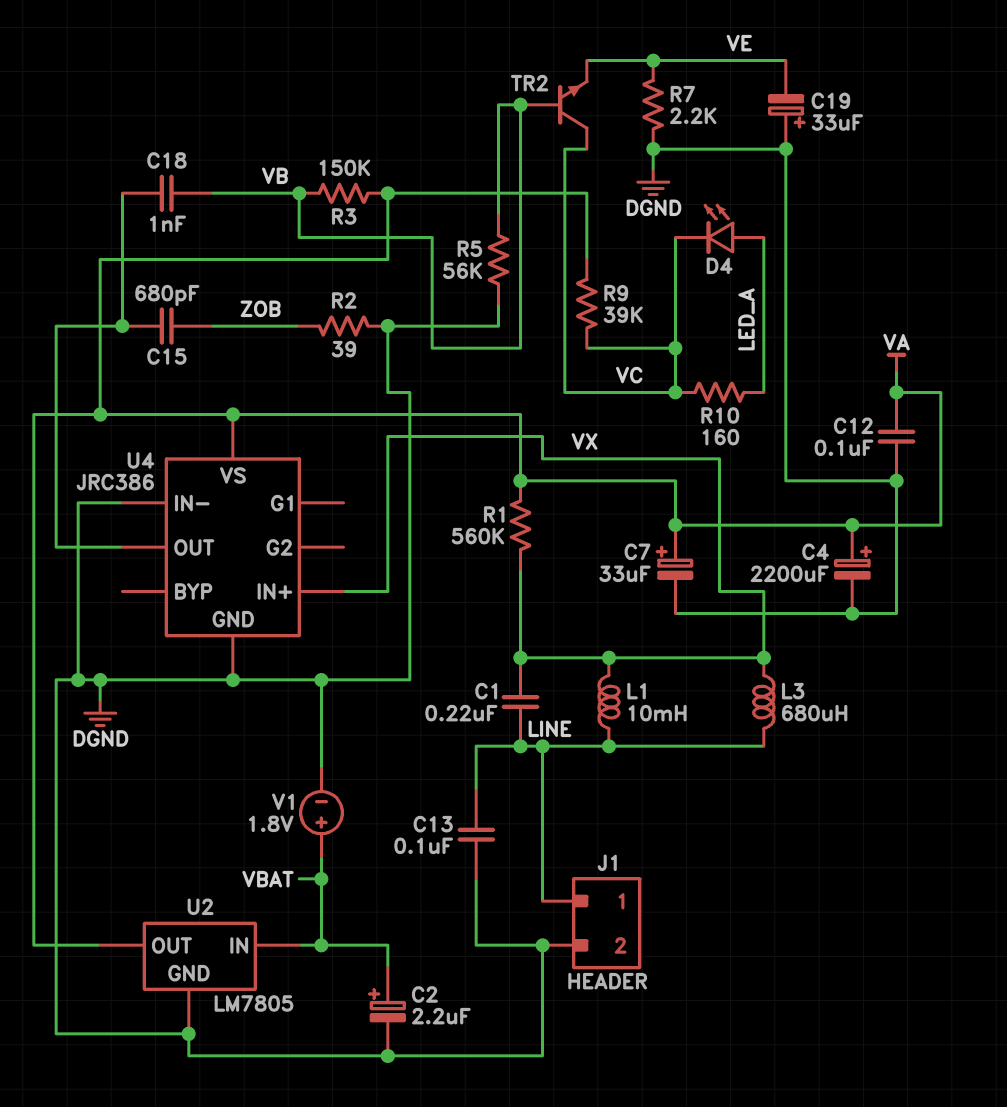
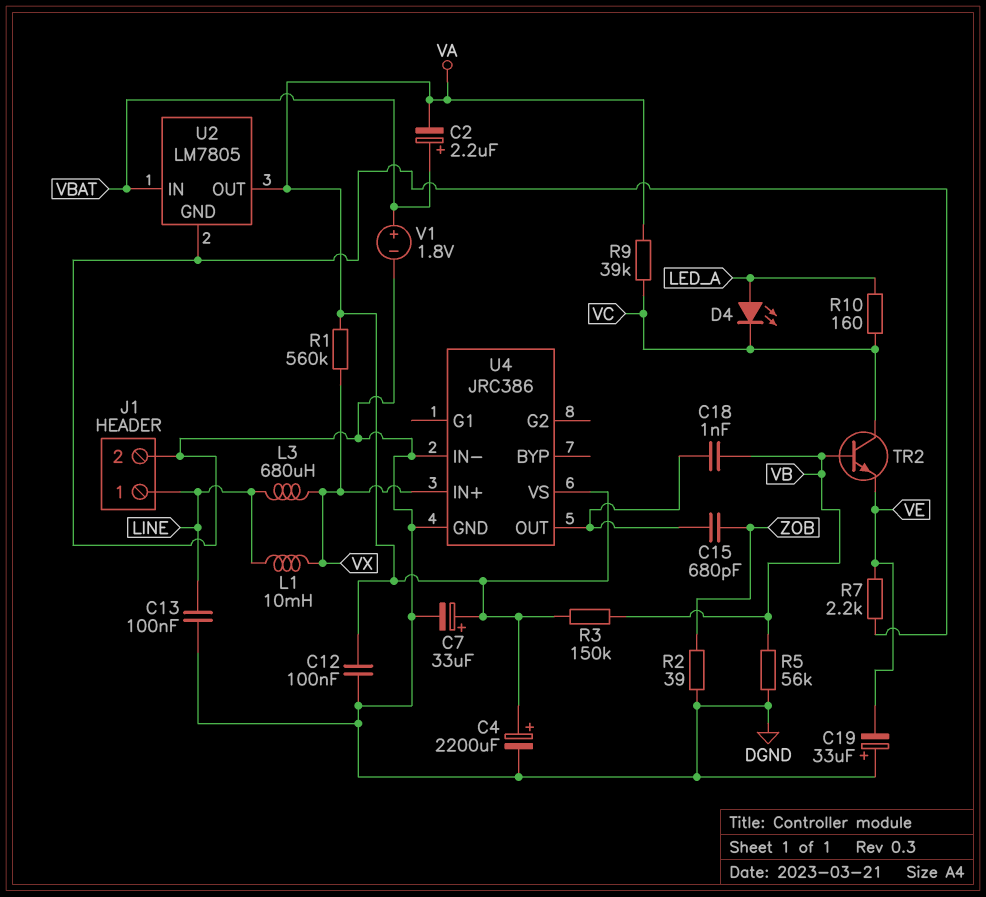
C1: 220nF (LINE, VX) -> none
C2: 2.2uF (plus VBAT, minus DGND) -> 2.2uF (plus VBAT, minus VA)

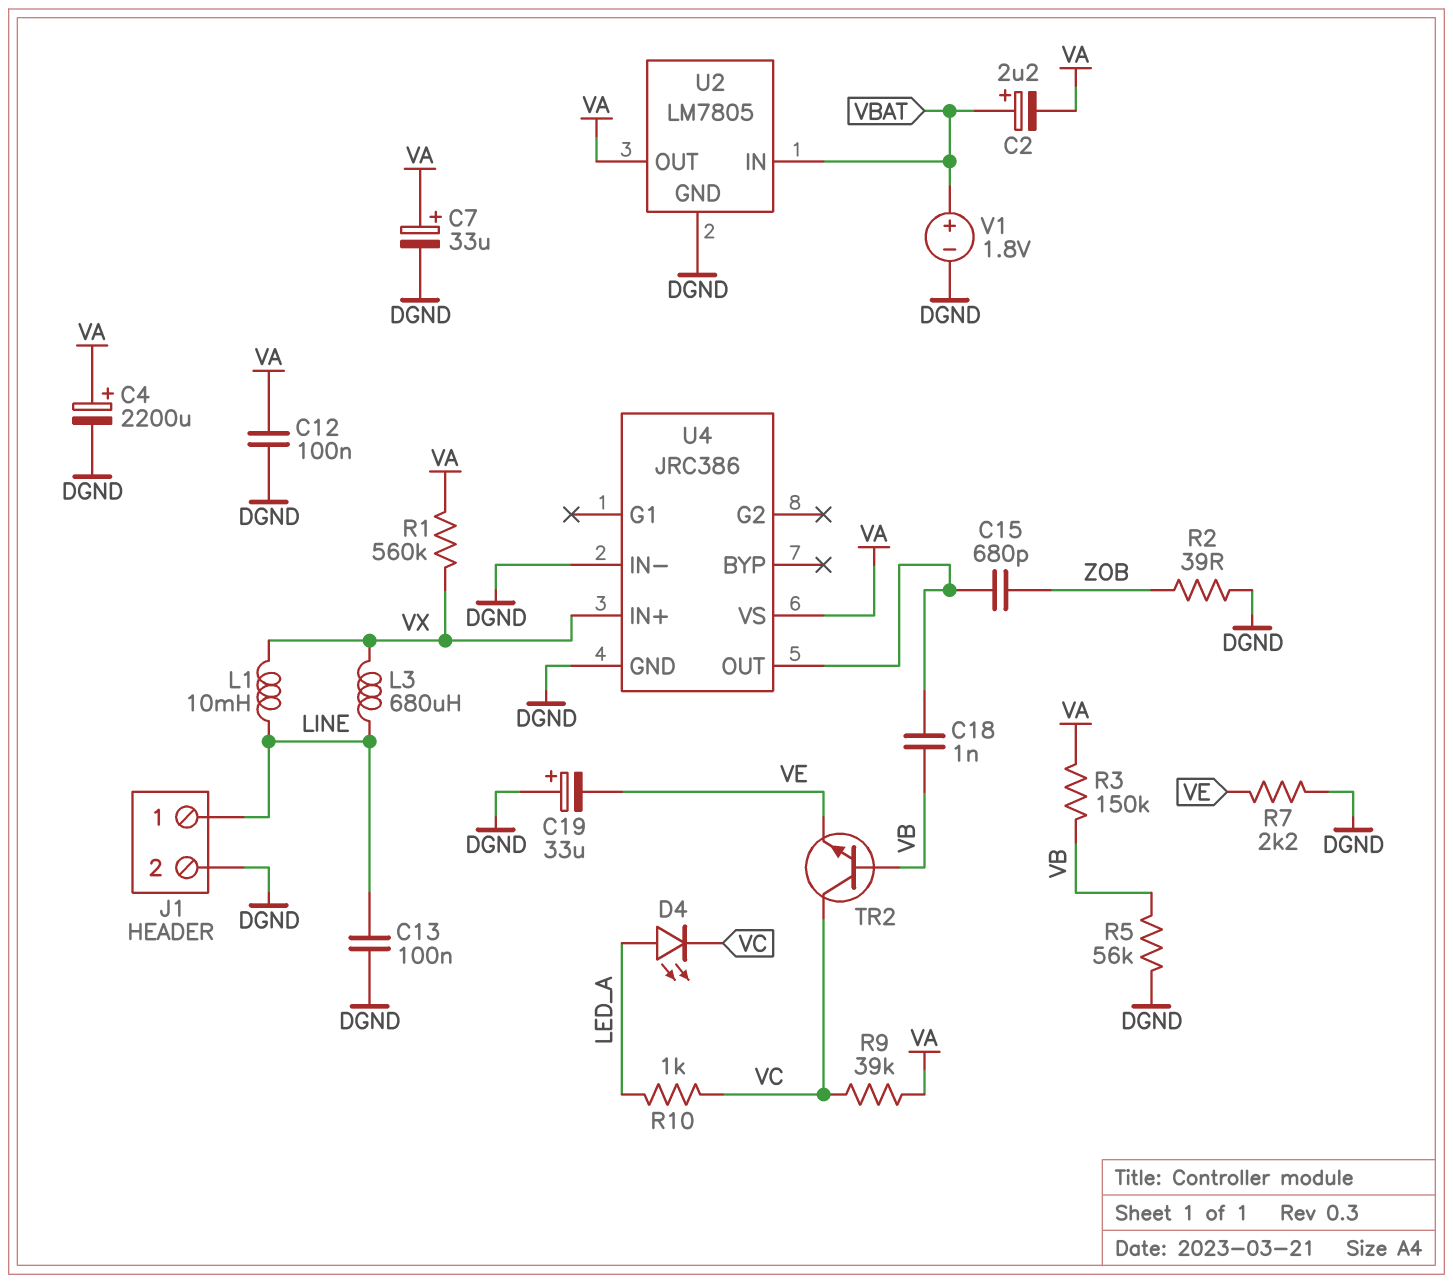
R10: 160 (LED_A, VC) -> 1k (LED_A, VC)

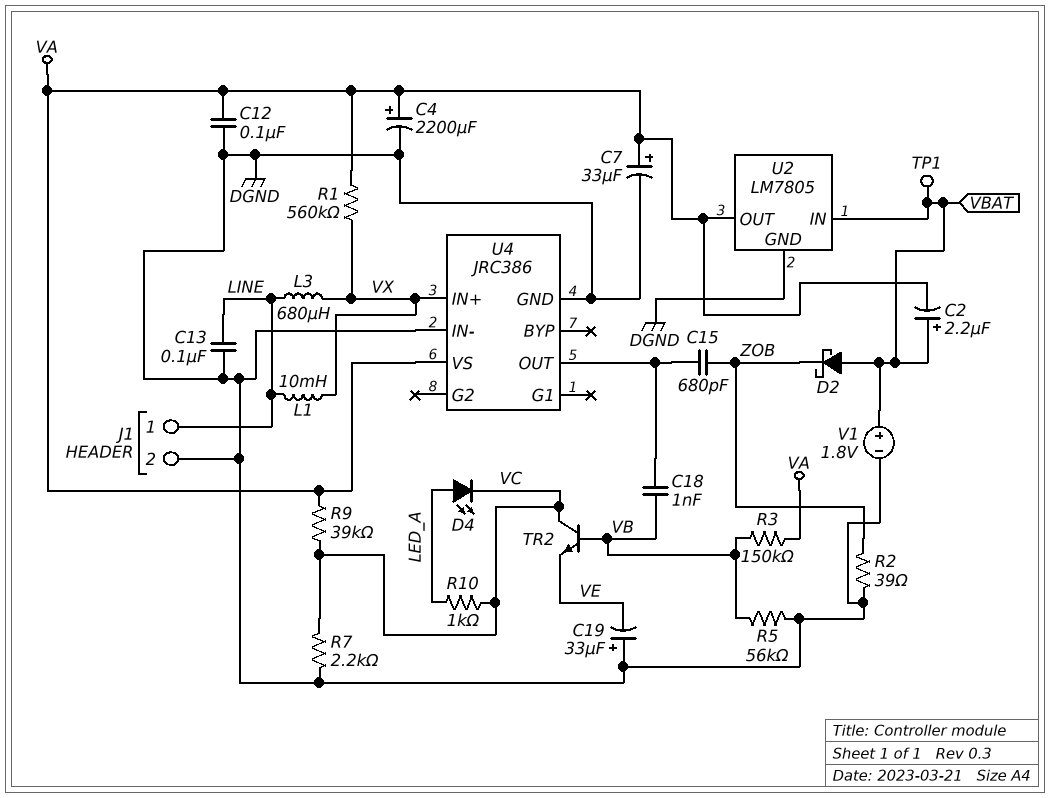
D2: none -> schottky (A VBAT, K ZOB)
R7: 2.2k (DGND, VE) -> 2.2k (DGND, VC)
TP1: none -> test point (VBAT)

